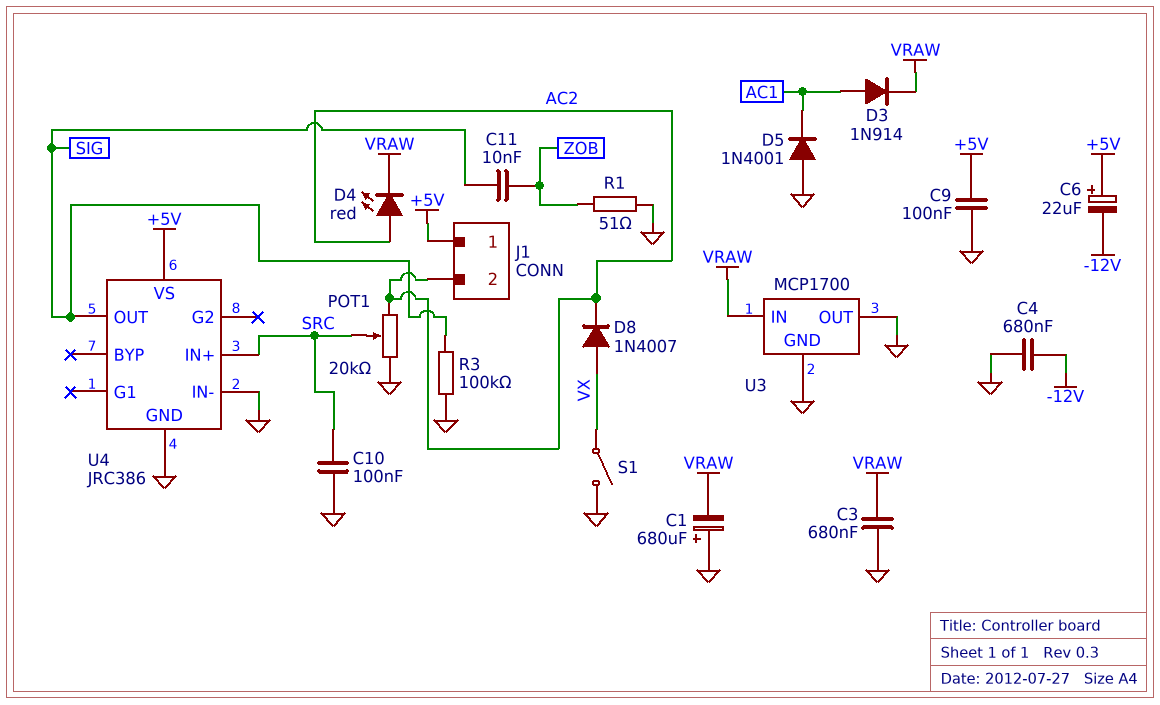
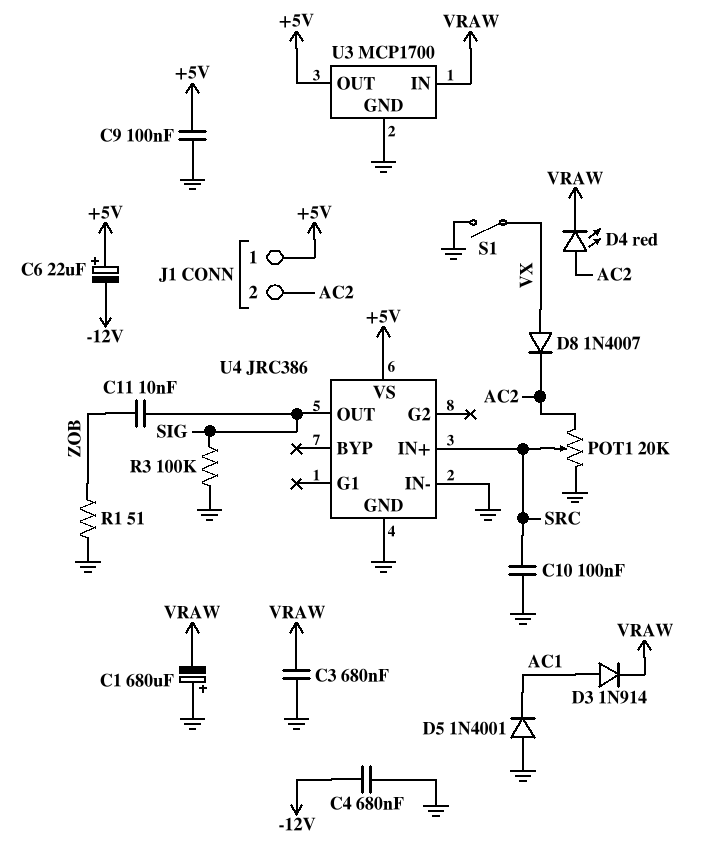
U3 pin OUT: GND -> +5V

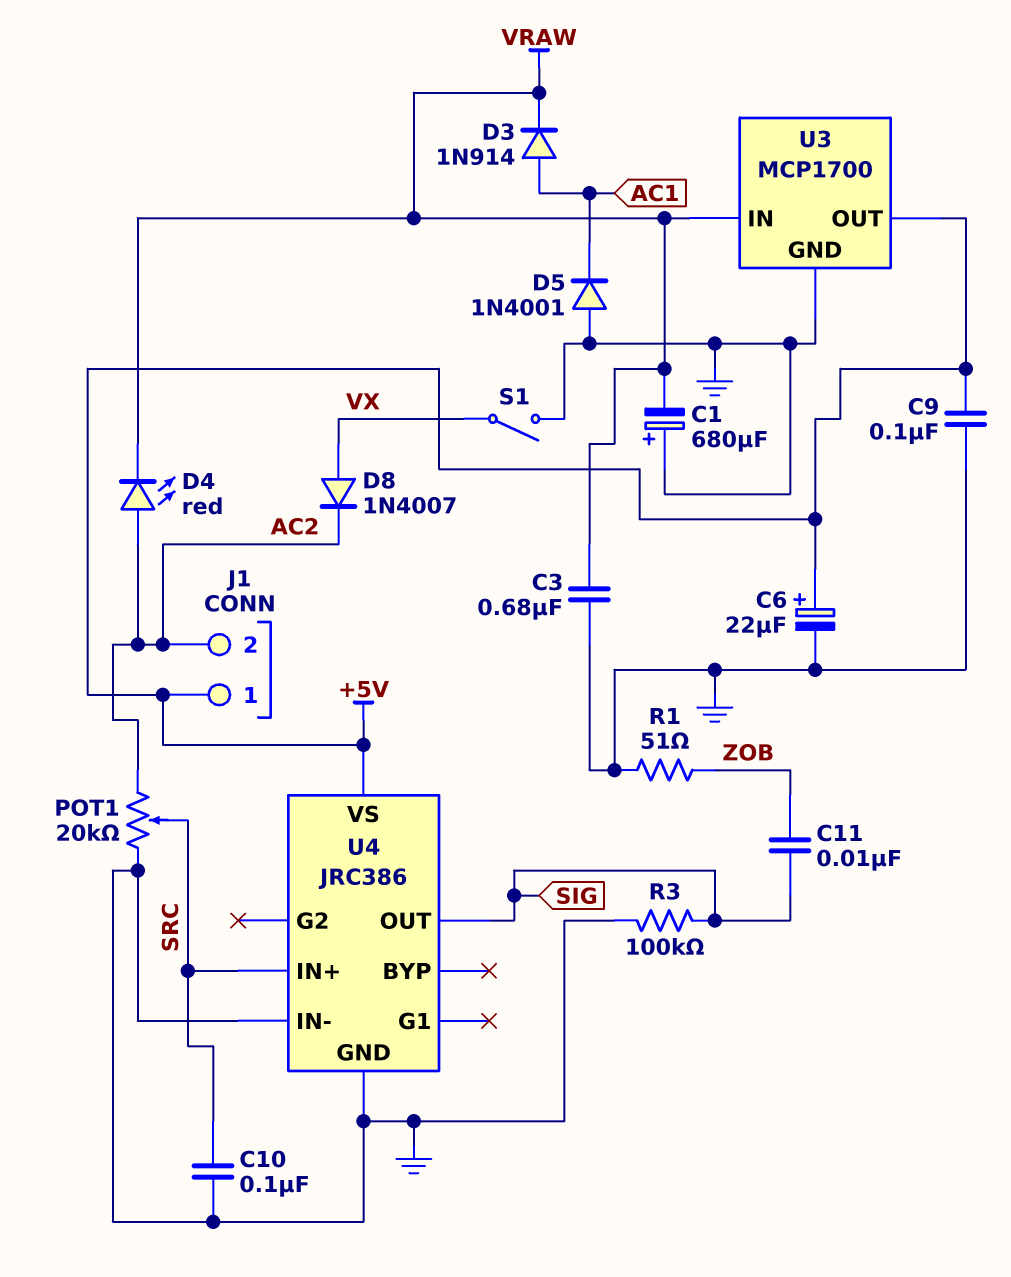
C4: 680nF (-12V, GND) -> none
C6: 22uF (plus +5V, minus -12V) -> 22uF (plus +5V, minus GND)

